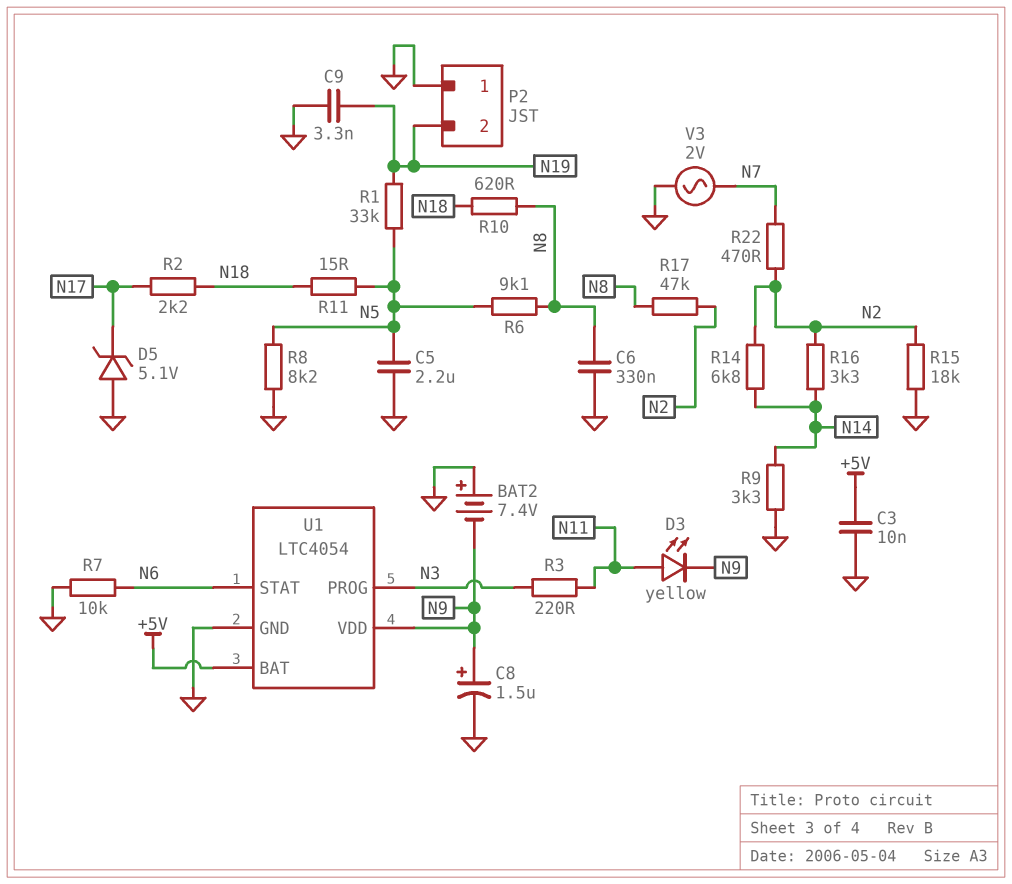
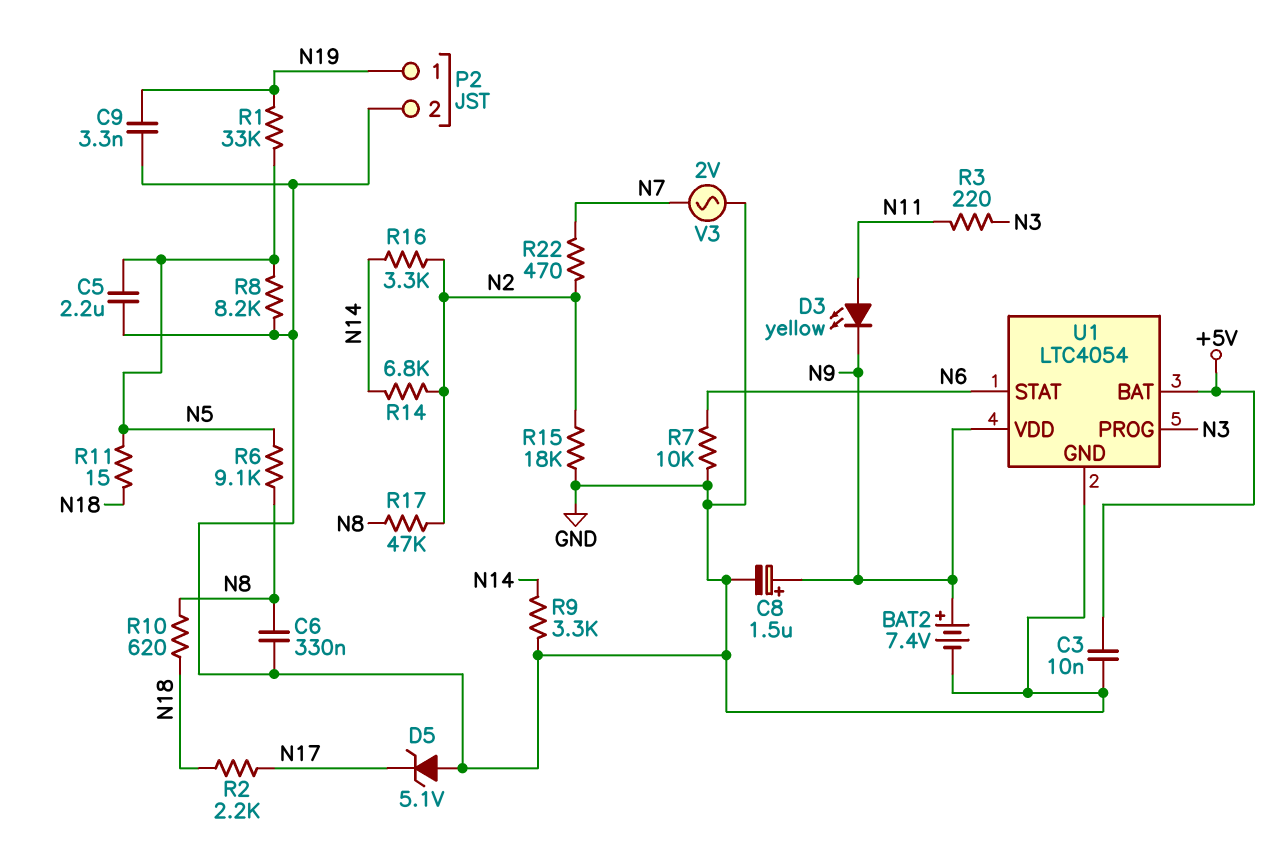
BAT2: 7.4V (plus GND, minus N9) -> 7.4V (plus N9, minus GND)
P2 pin 1: GND -> N19
P2 pin 2: N19 -> GND

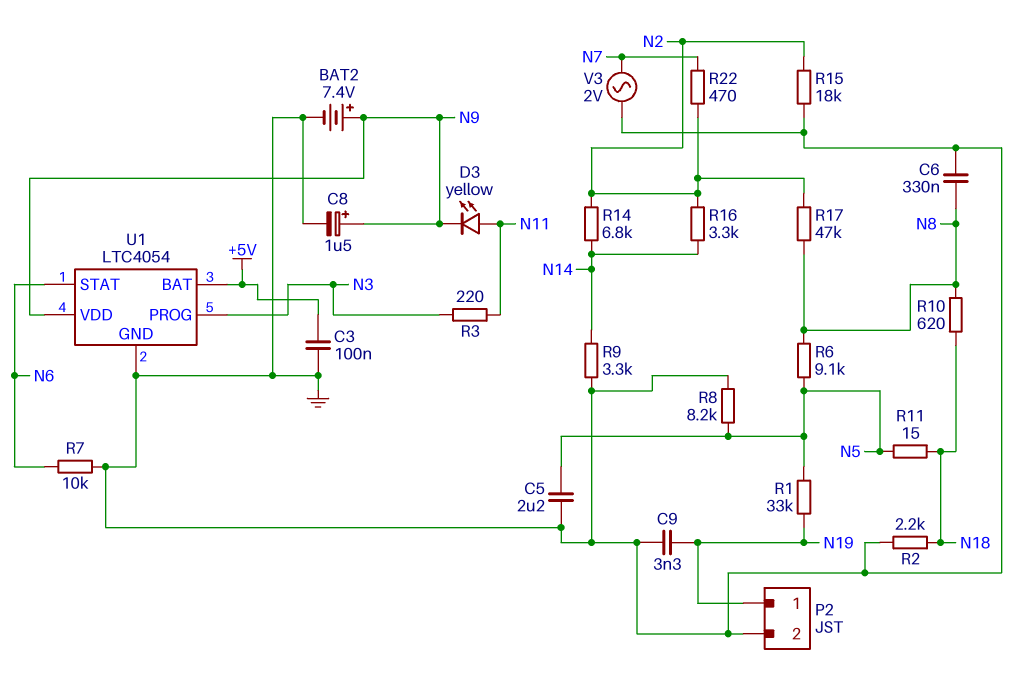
C3: 10nF (+5V, GND) -> 100nF (+5V, GND)
D5: zener 5.1V (A GND, K N17) -> none
R2: 2.2k (N17, N18) -> 2.2k (GND, N18)

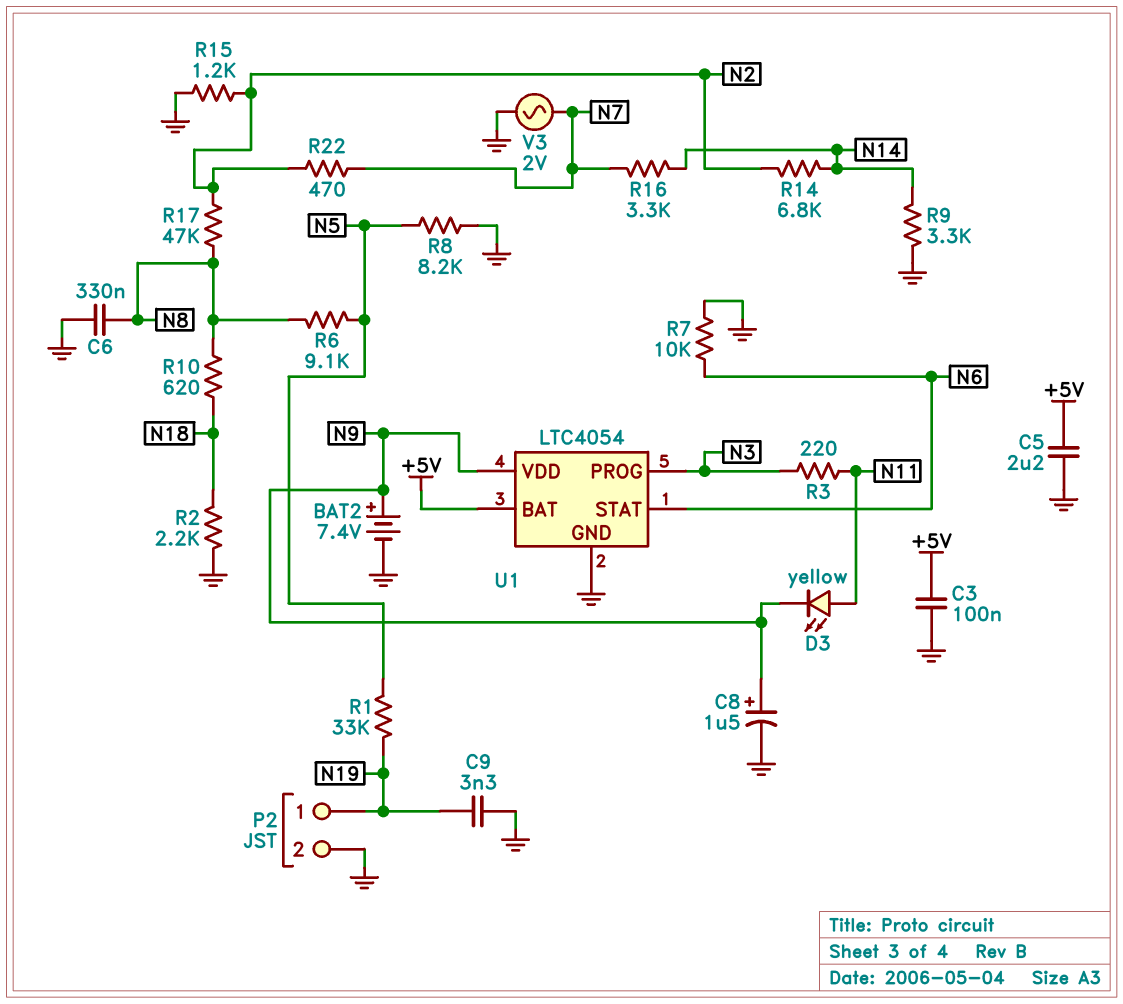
C5: 2.2uF (GND, N5) -> 2.2uF (+5V, GND)
R11: 15 (N5, N18) -> none
R15: 18k (GND, N2) -> 1.2k (GND, N2)
R16: 3.3k (N2, N14) -> 3.3k (N7, N14)

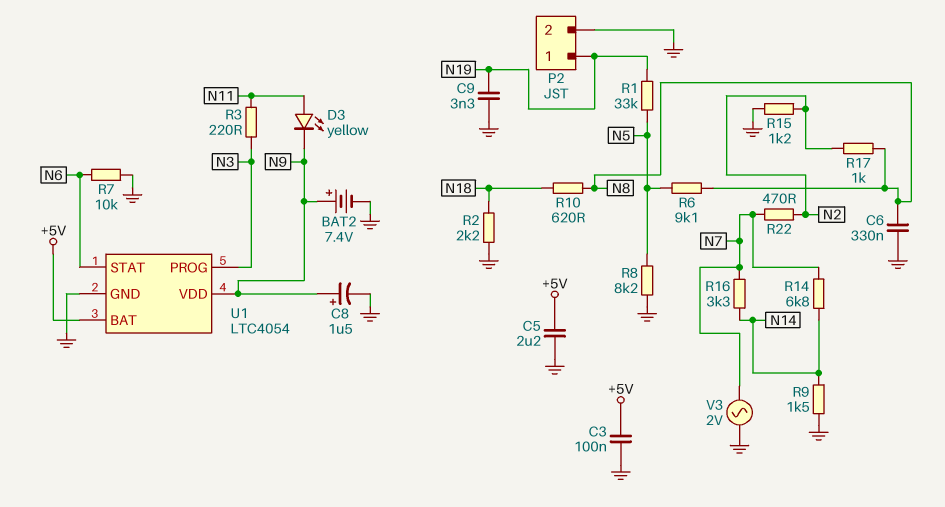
R9: 3.3k (GND, N14) -> 1.5k (GND, N14)
R14: 6.8k (N2, N14) -> 6.8k (N7, N14)
R17: 47k (N2, N8) -> 1k (N2, N8)

